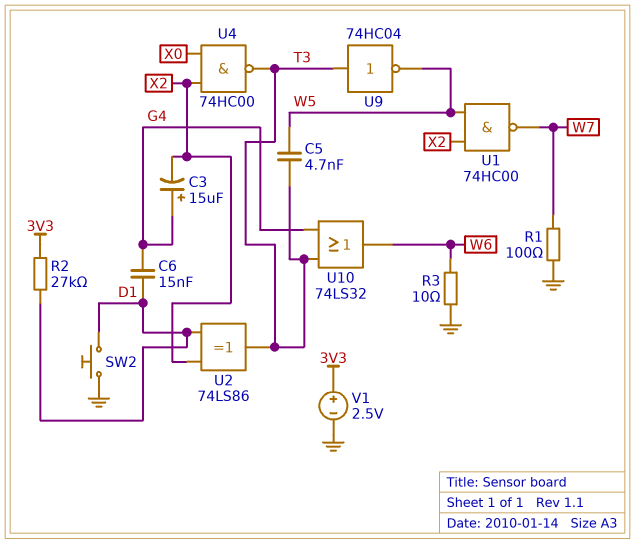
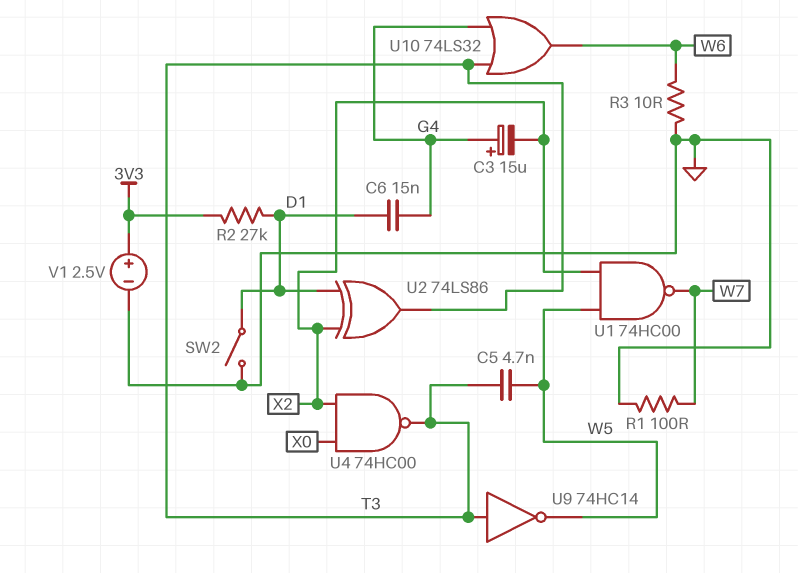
SW2: button (D1, GND) -> switch (D1, GND)
U9: NOT 74HC04 (in T3, out W5) -> NOT 74HC14 (in T3, out W5)

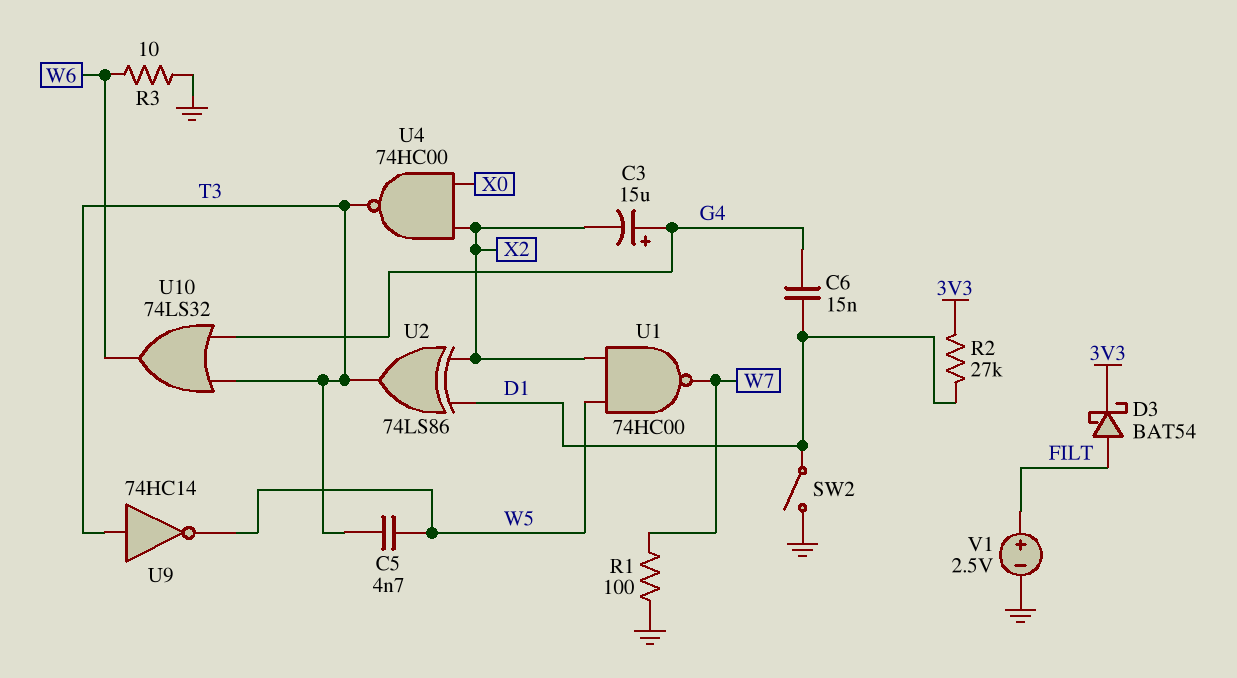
D3: none -> schottky BAT54 (A FILT, K 3V3)
V1: 2.5V (plus 3V3, minus GND) -> 2.5V (plus FILT, minus GND)

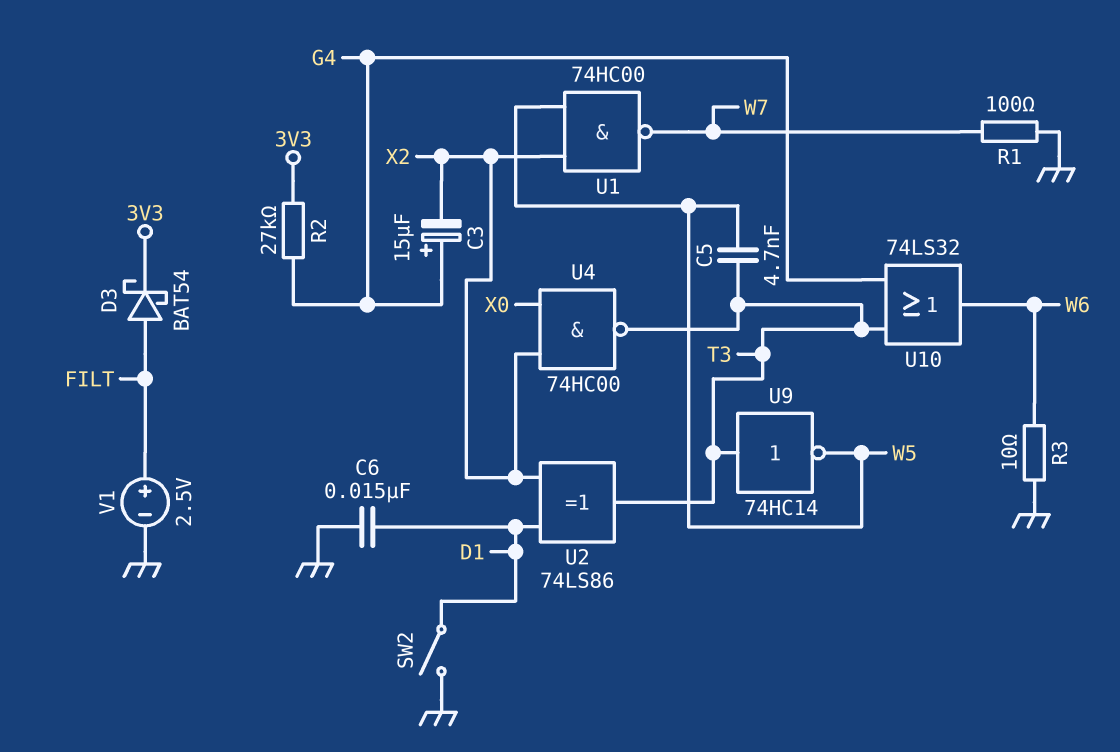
C6: 15nF (D1, G4) -> 15nF (D1, GND)
R2: 27k (3V3, D1) -> 27k (3V3, G4)

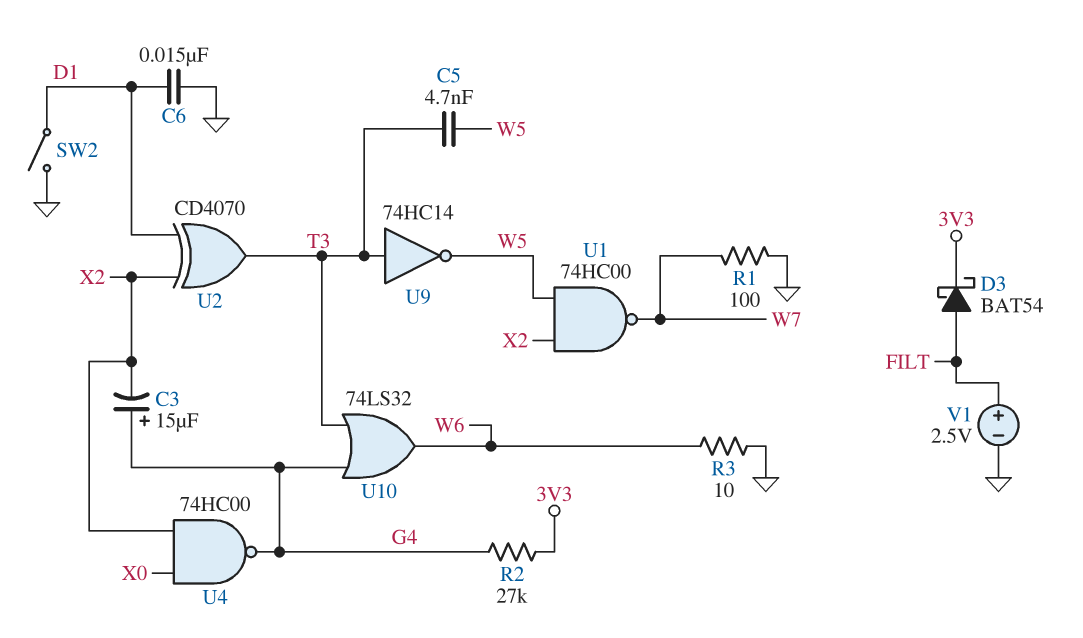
U2: XOR 74LS86 (in D1, in X2, out T3) -> XOR CD4070 (in D1, in X2, out T3)
U4: NAND 74HC00 (in X0, in X2, out T3) -> NAND 74HC00 (in X0, in X2, out G4)

